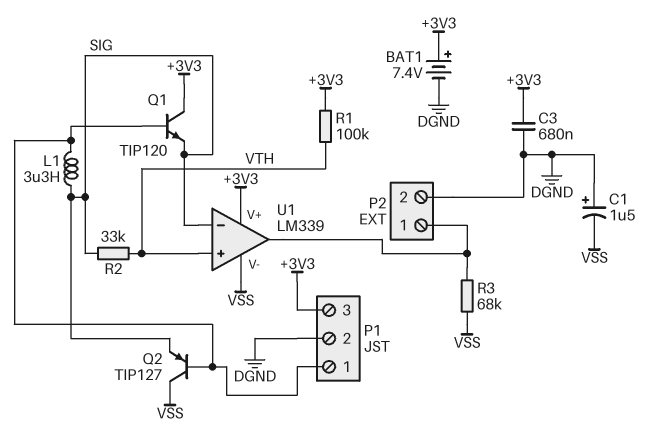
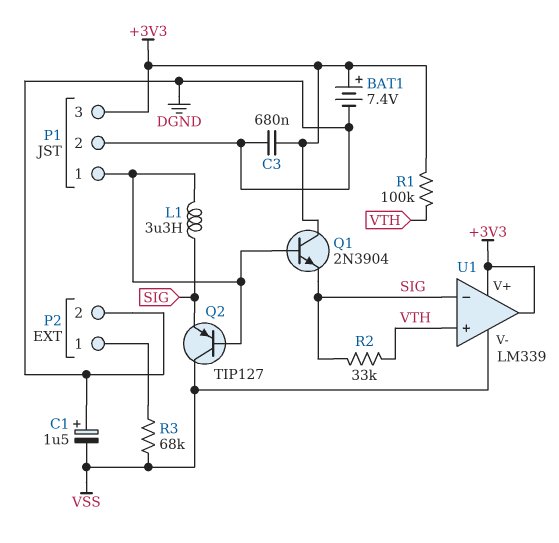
Q1: NPN TIP120 (B P1/1, C +3V3, E SIG) -> NPN 2N3904 (B P1/1, C +3V3, E SIG)
U1 pin out: P2/1 -> +3V3

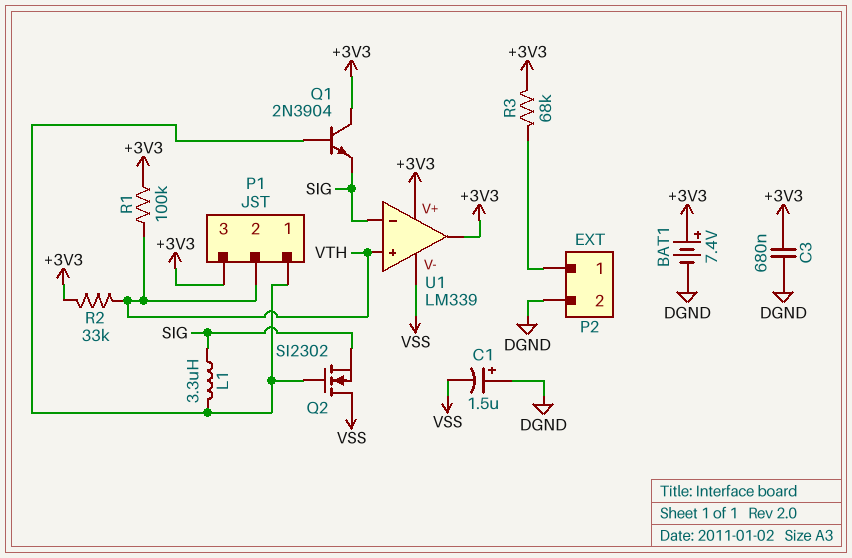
P1 pin 2: DGND -> VTH
Q2: PNP TIP127 (B P1/1, C VSS, E SIG) -> NMOS SI2302 (G P1/1, D VSS, S SIG)
R2: 33k (SIG, VTH) -> 33k (+3V3, VTH)
R3: 68k (P2/1, VSS) -> 68k (+3V3, P2/1)

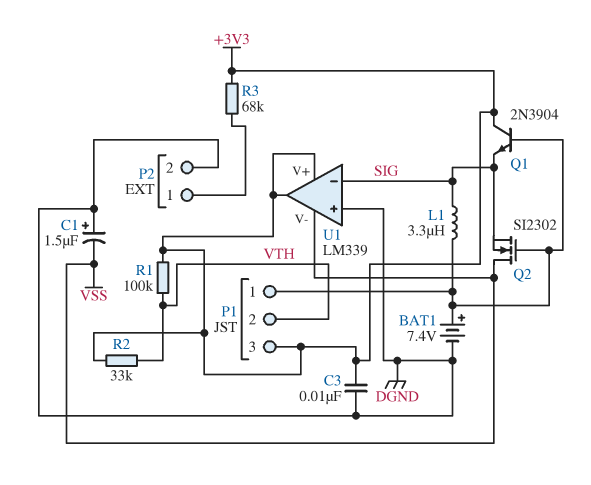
BAT1: 7.4V (plus +3V3, minus DGND) -> 7.4V (plus P1/1, minus DGND)
C3: 680nF (+3V3, DGND) -> 10nF (+3V3, DGND)
U1 pin in+: VTH -> DGND

